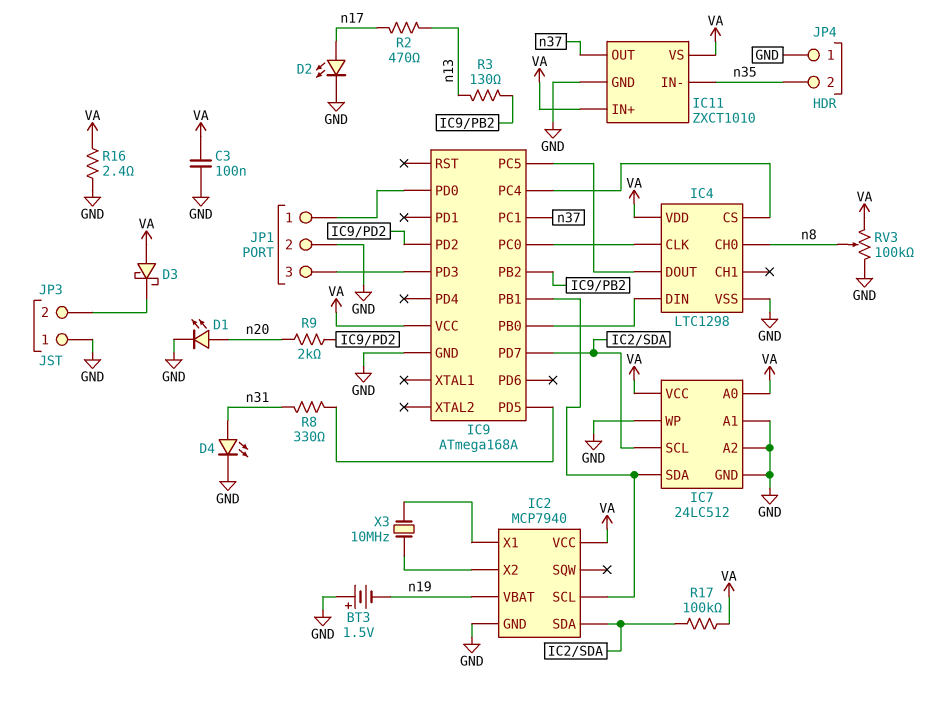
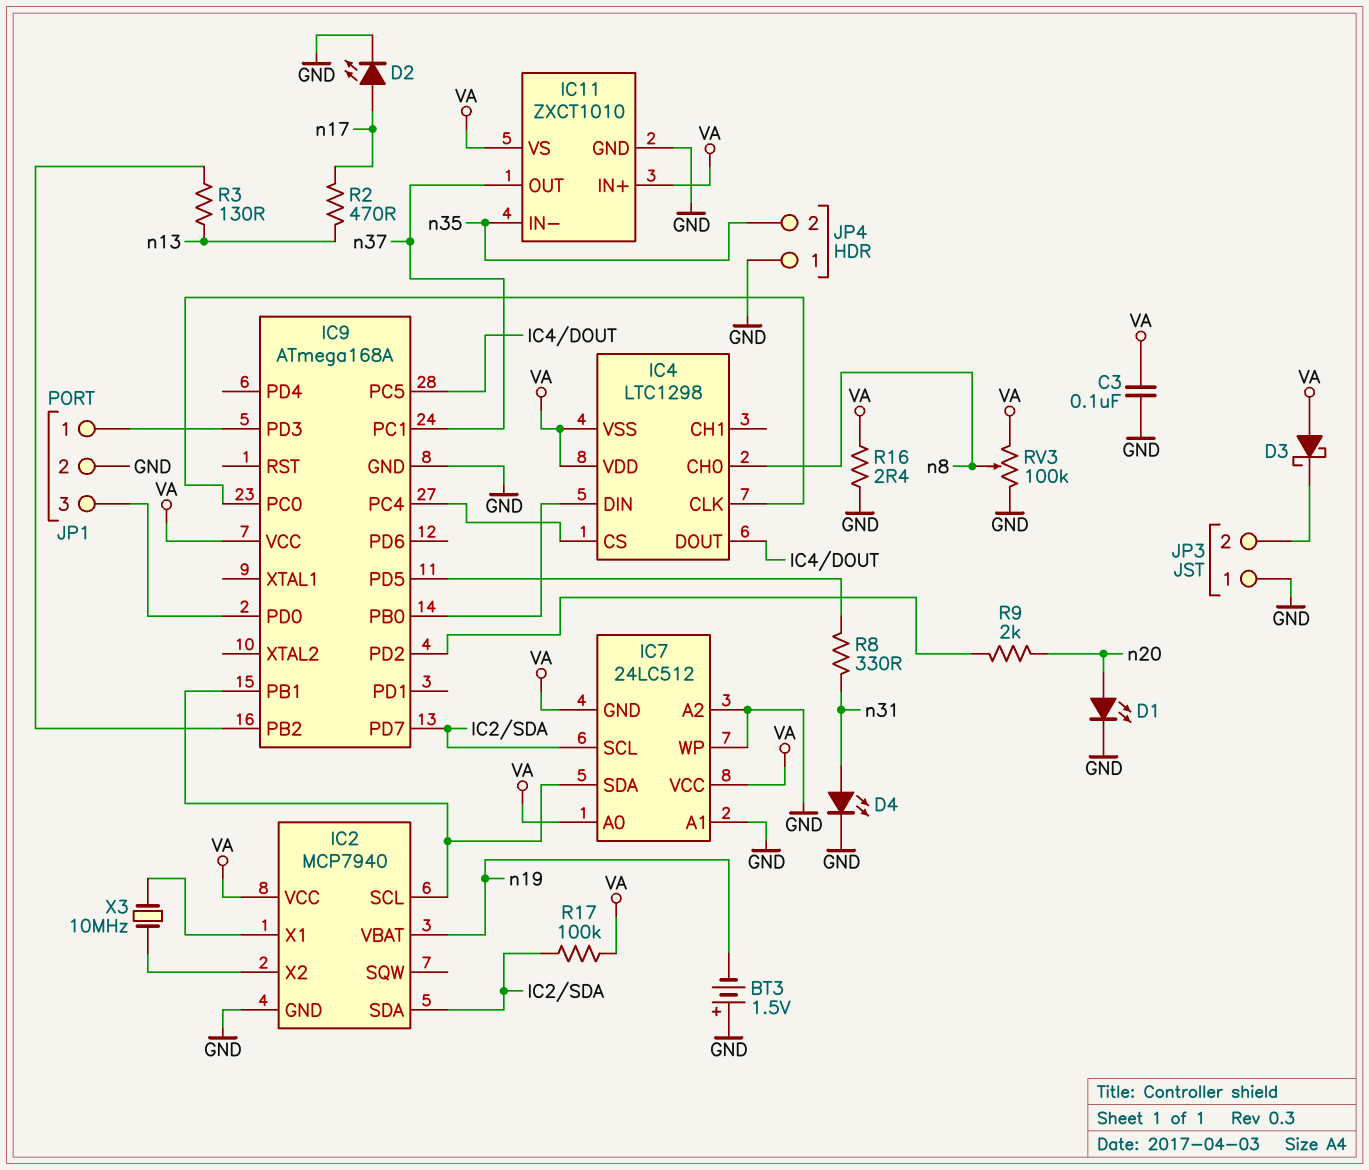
IC4 pin VSS: GND -> VA
IC7 pin GND: GND -> VA
JP1 pin 1: IC9/PD0 -> IC9/PD3
JP1 pin 3: IC9/PD3 -> IC9/PD0

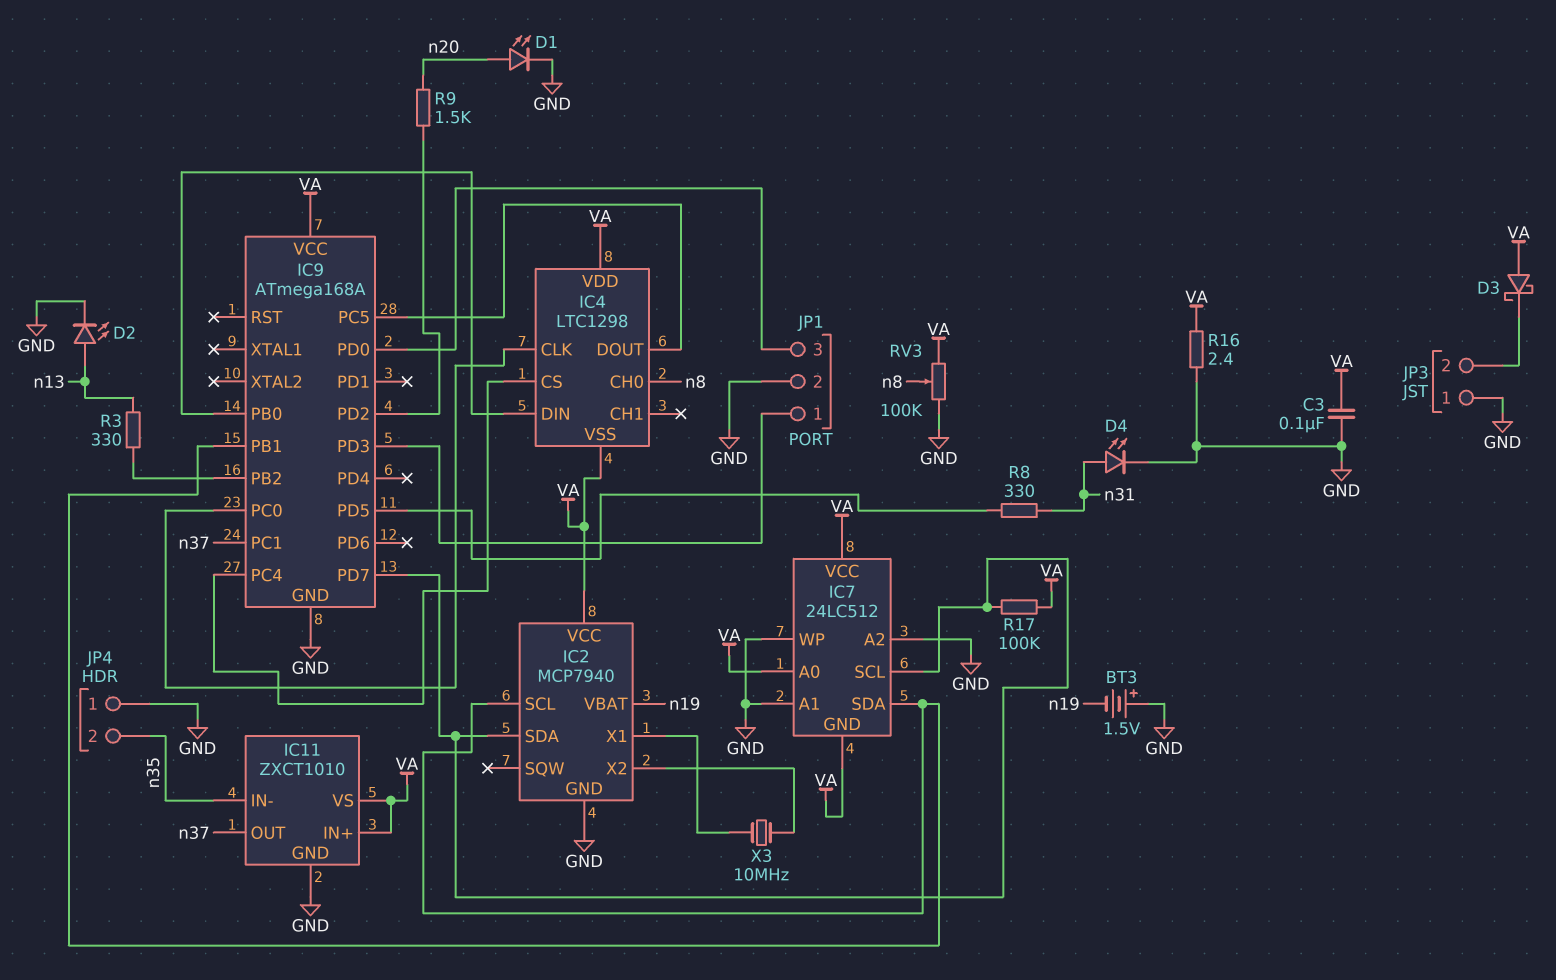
D2: LED (A n17, K GND) -> LED (A n13, K GND)
R2: 470 (n13, n17) -> none
R3: 130 (IC9/PB2, n13) -> 330 (IC9/PB2, n13)
R9: 2k (IC9/PD2, n20) -> 1.5k (IC9/PD2, n20)

